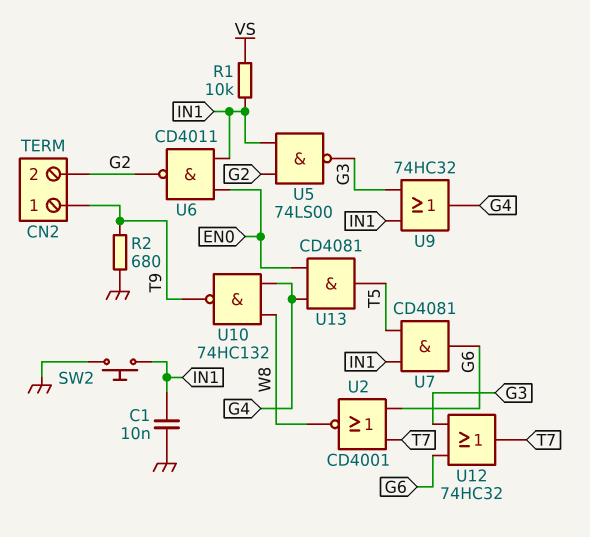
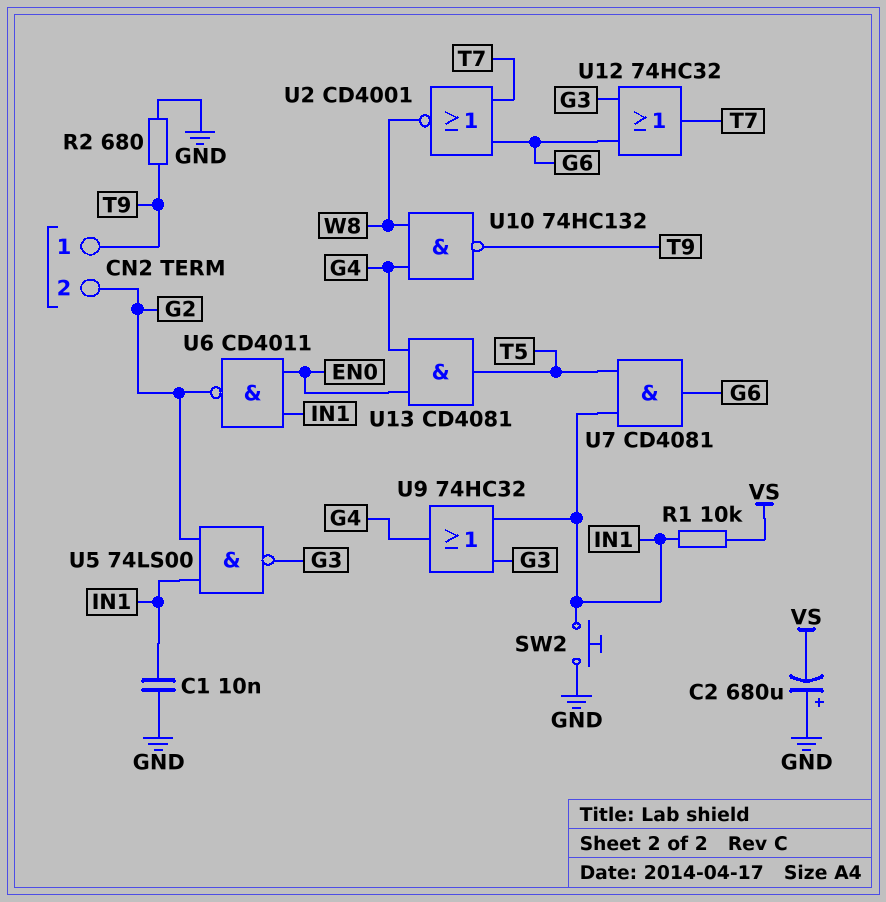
C2: none -> 680uF (plus GND, minus VS)

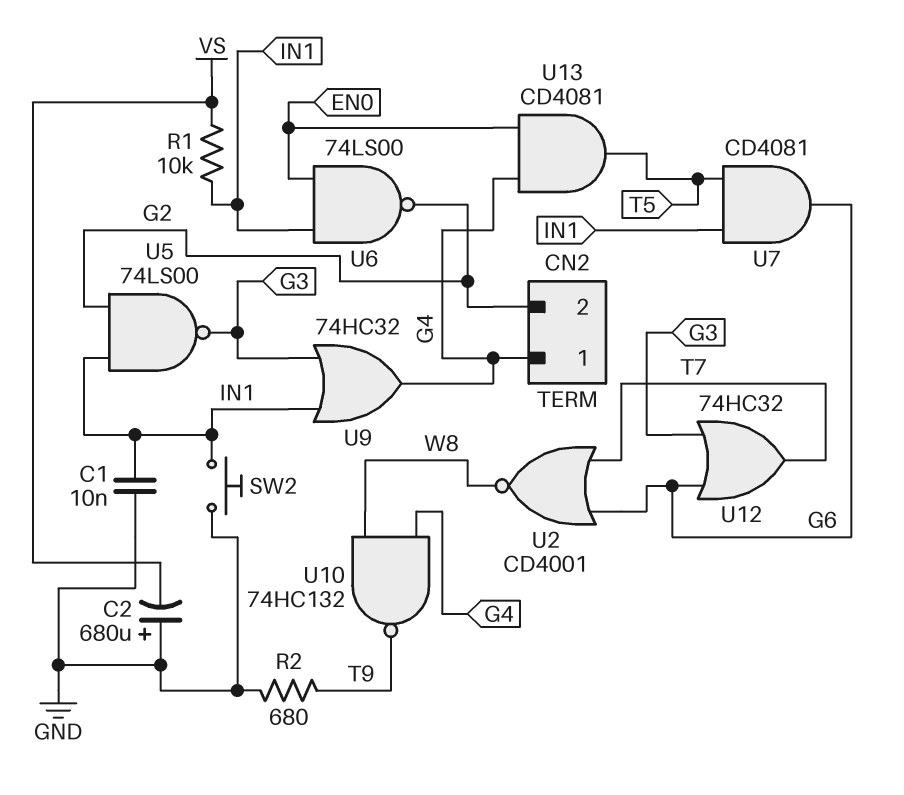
CN2 pin 1: T9 -> G4
U6: NAND CD4011 (in EN0, in IN1, out G2) -> NAND 74LS00 (in EN0, in IN1, out G2)

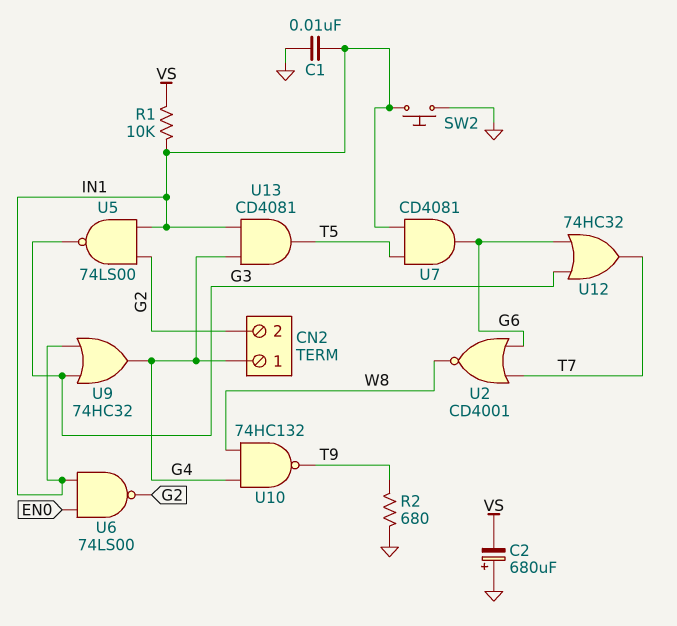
U13: AND CD4081 (in EN0, in G4, out T5) -> AND CD4081 (in G4, in IN1, out T5)

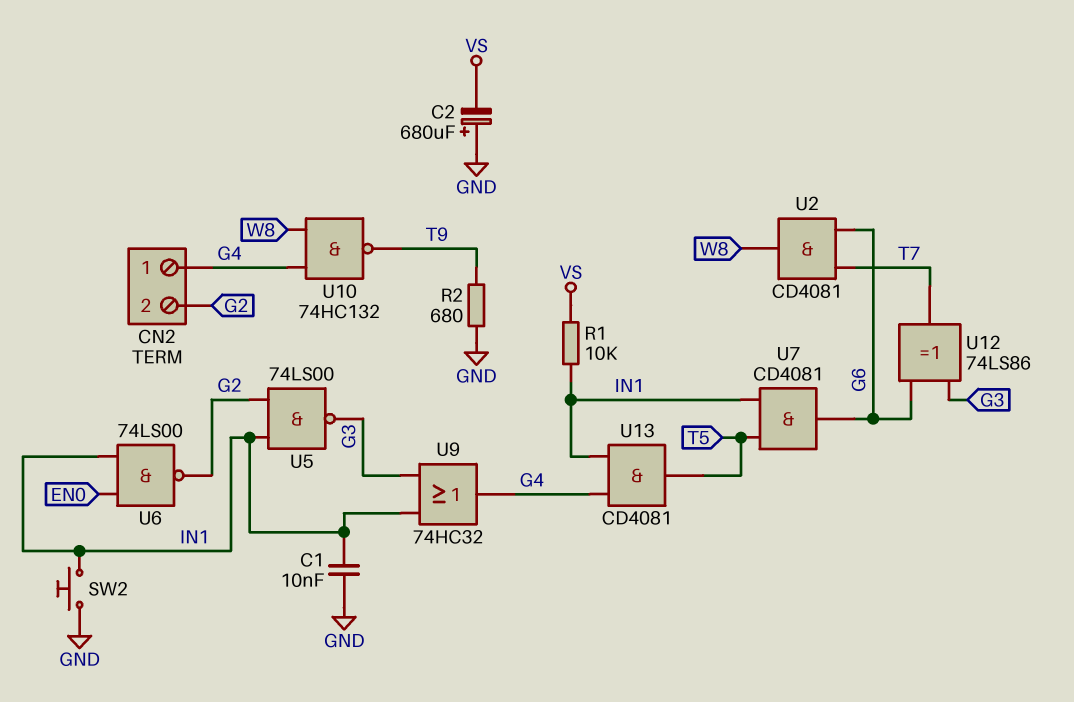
U2: NOR CD4001 (in G6, in T7, out W8) -> AND CD4081 (in G6, in T7, out W8)
U12: OR 74HC32 (in G3, in G6, out T7) -> XOR 74LS86 (in G3, in G6, out T7)

